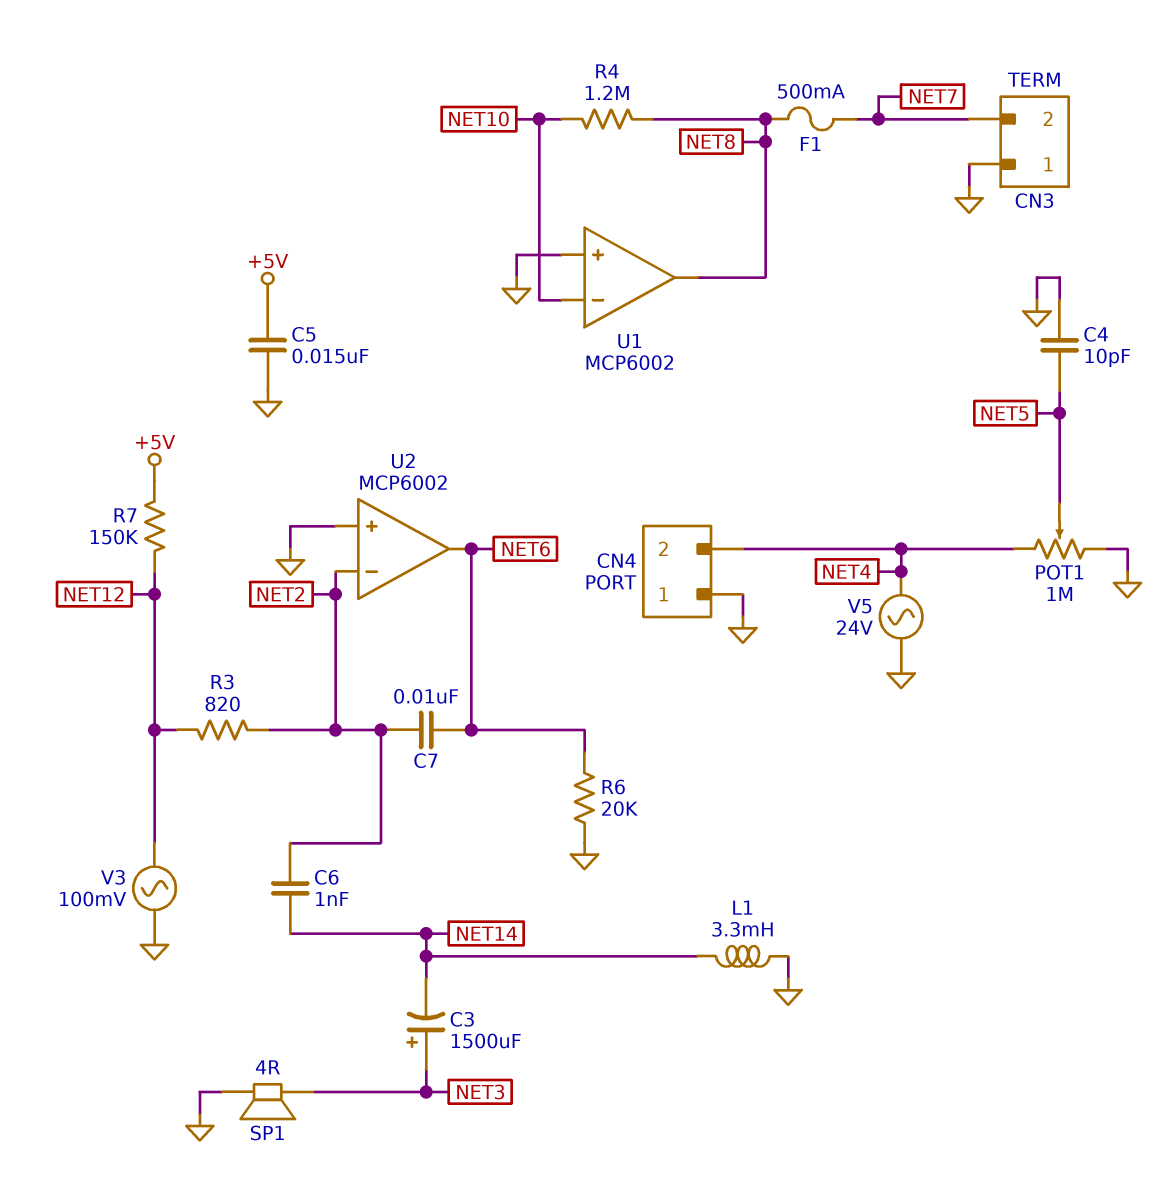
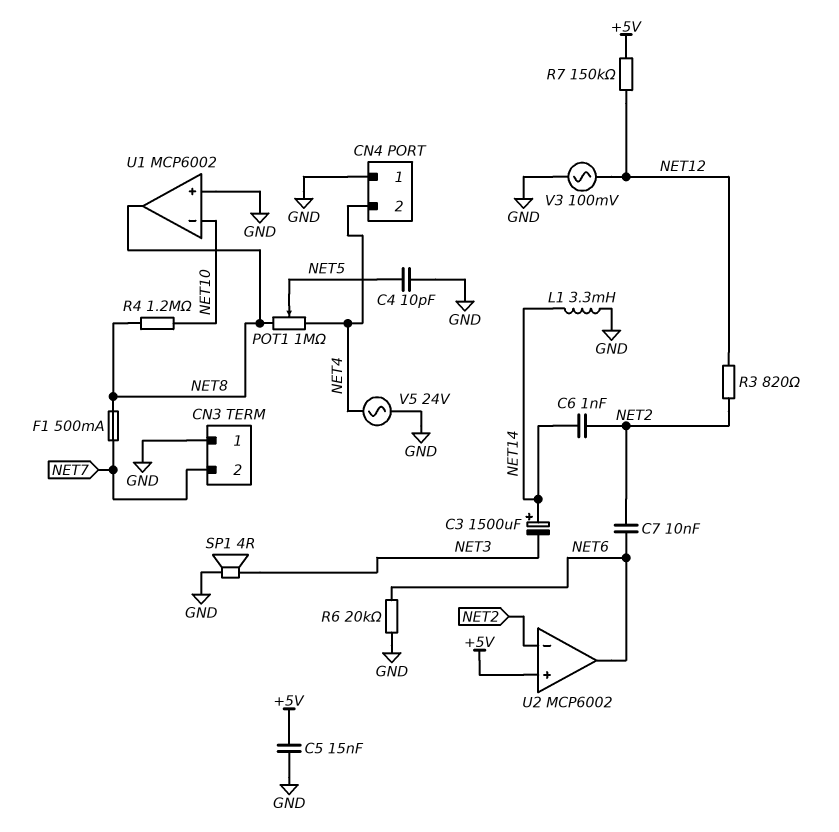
C3: 1500uF (plus NET3, minus NET14) -> 1500uF (plus NET14, minus NET3)
POT1: 1M (GND, NET4, wiper NET5) -> 1M (NET4, NET8, wiper NET5)
U2 pin in+: GND -> +5V

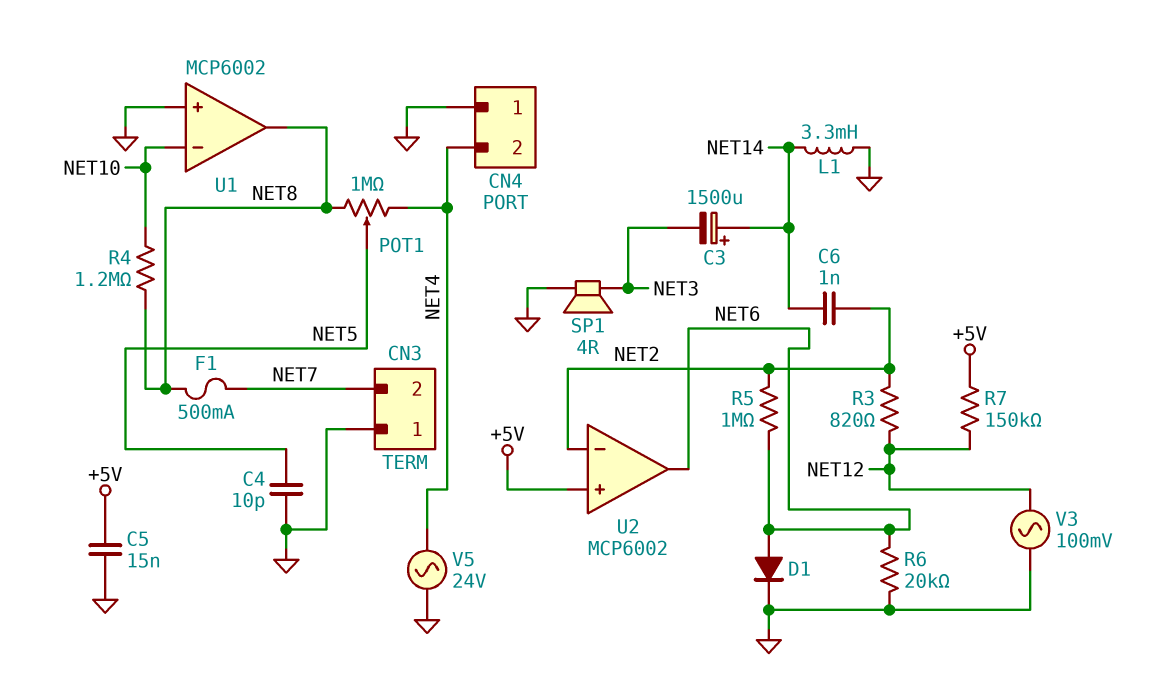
C7: 10nF (NET2, NET6) -> none
D1: none -> diode (A NET6, K GND)
R5: none -> 1M (NET2, NET6)

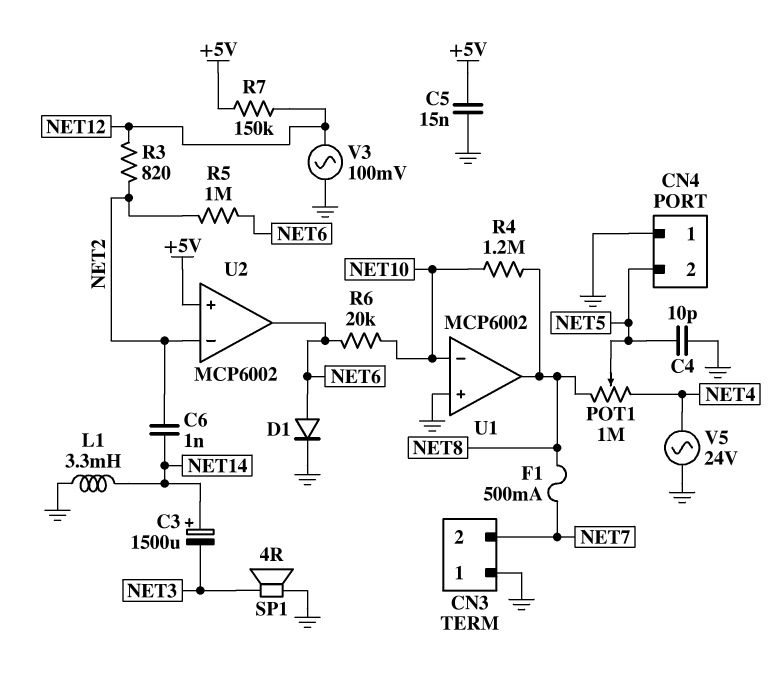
CN4 pin 2: NET4 -> NET5
R6: 20k (GND, NET6) -> 20k (NET6, NET10)

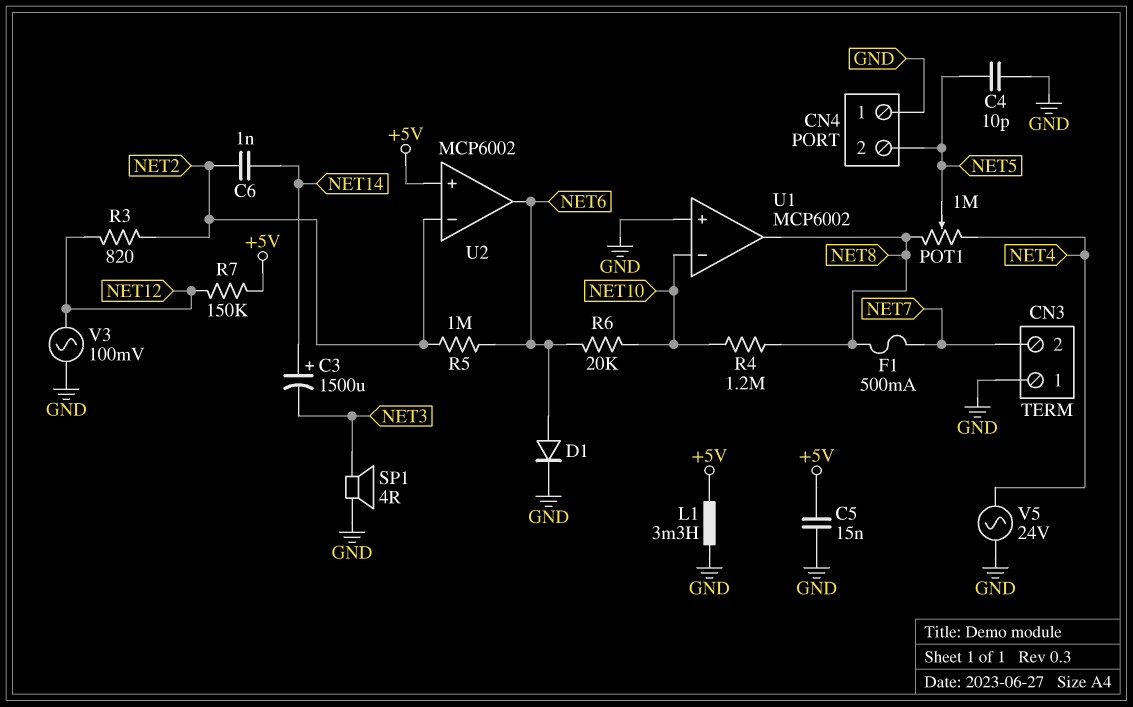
L1: 3.3mH (GND, NET14) -> 3.3mH (+5V, GND)

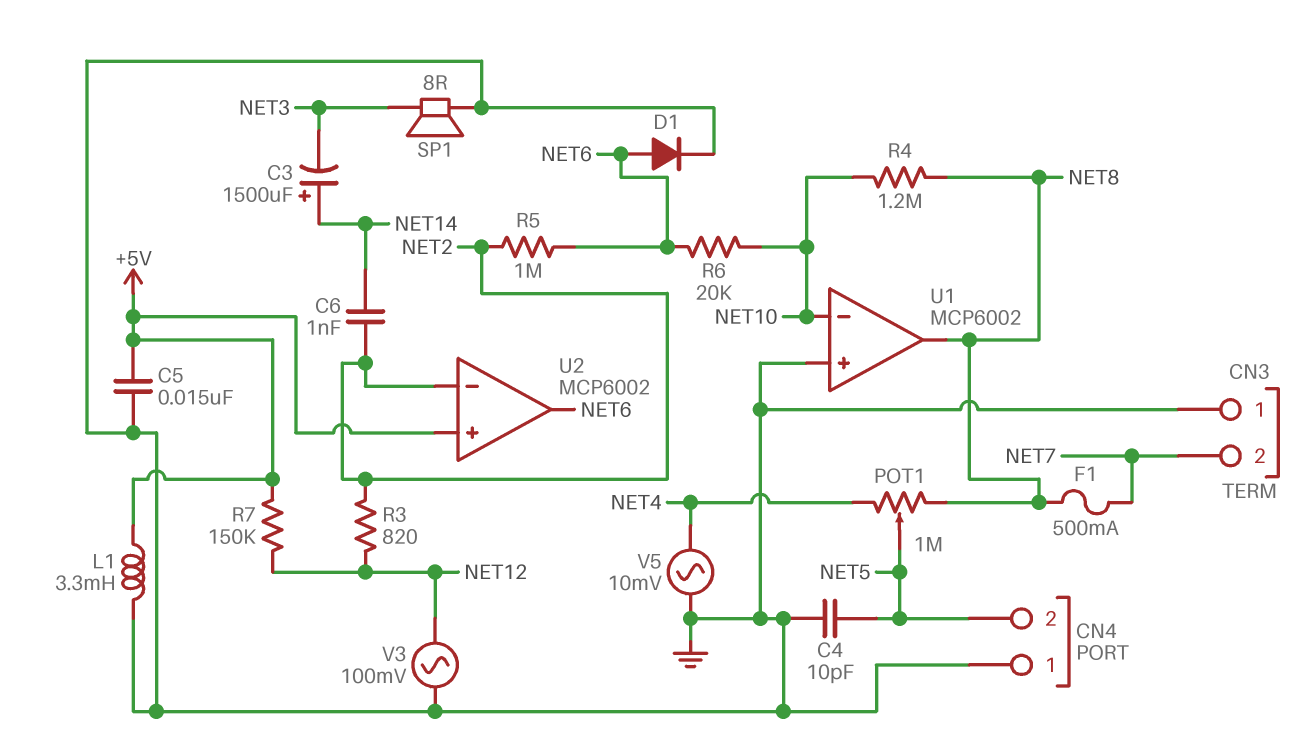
SP1: speaker 4R (GND, NET3) -> speaker 8R (GND, NET3)
V5: AC 24V (GND, NET4) -> AC 10mV (GND, NET4)

